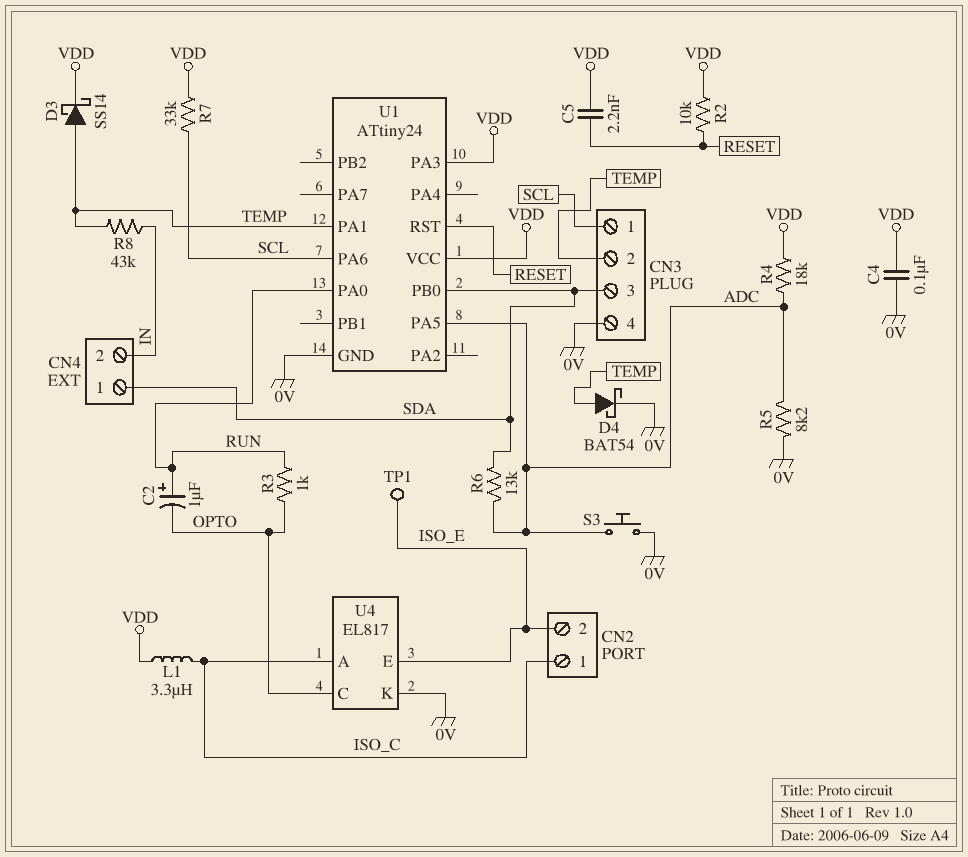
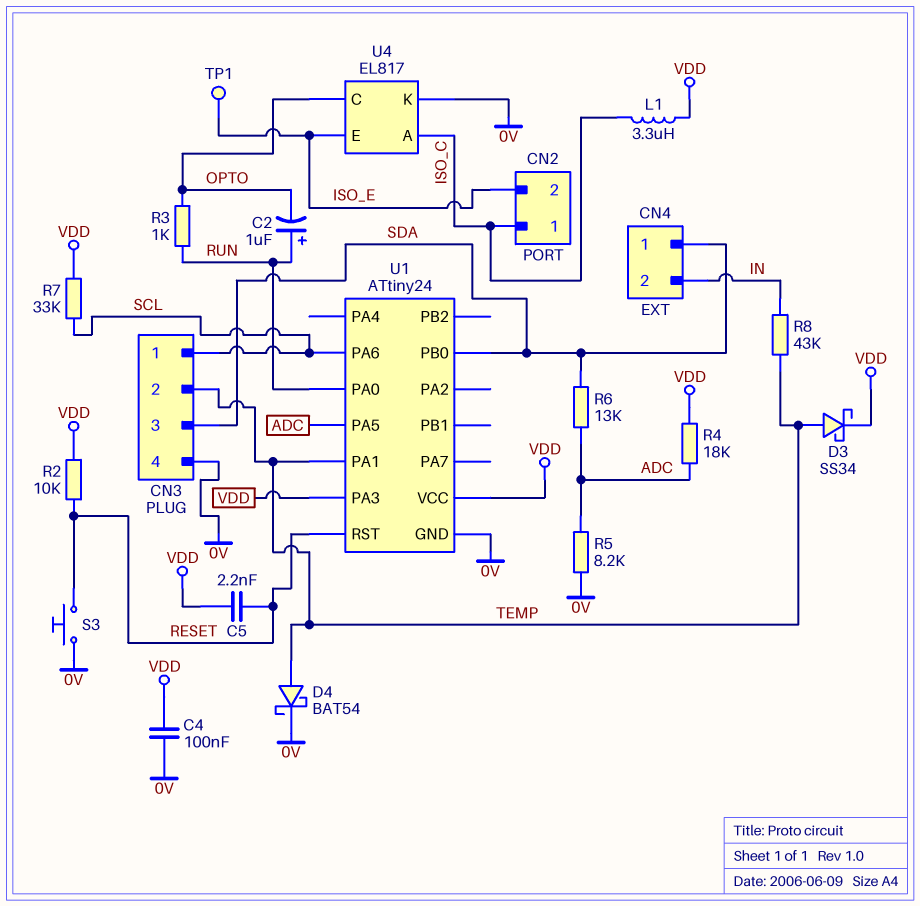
D3: schottky SS14 (A TEMP, K VDD) -> schottky SS34 (A TEMP, K VDD)
S3: button (0V, ADC) -> button (0V, RESET)

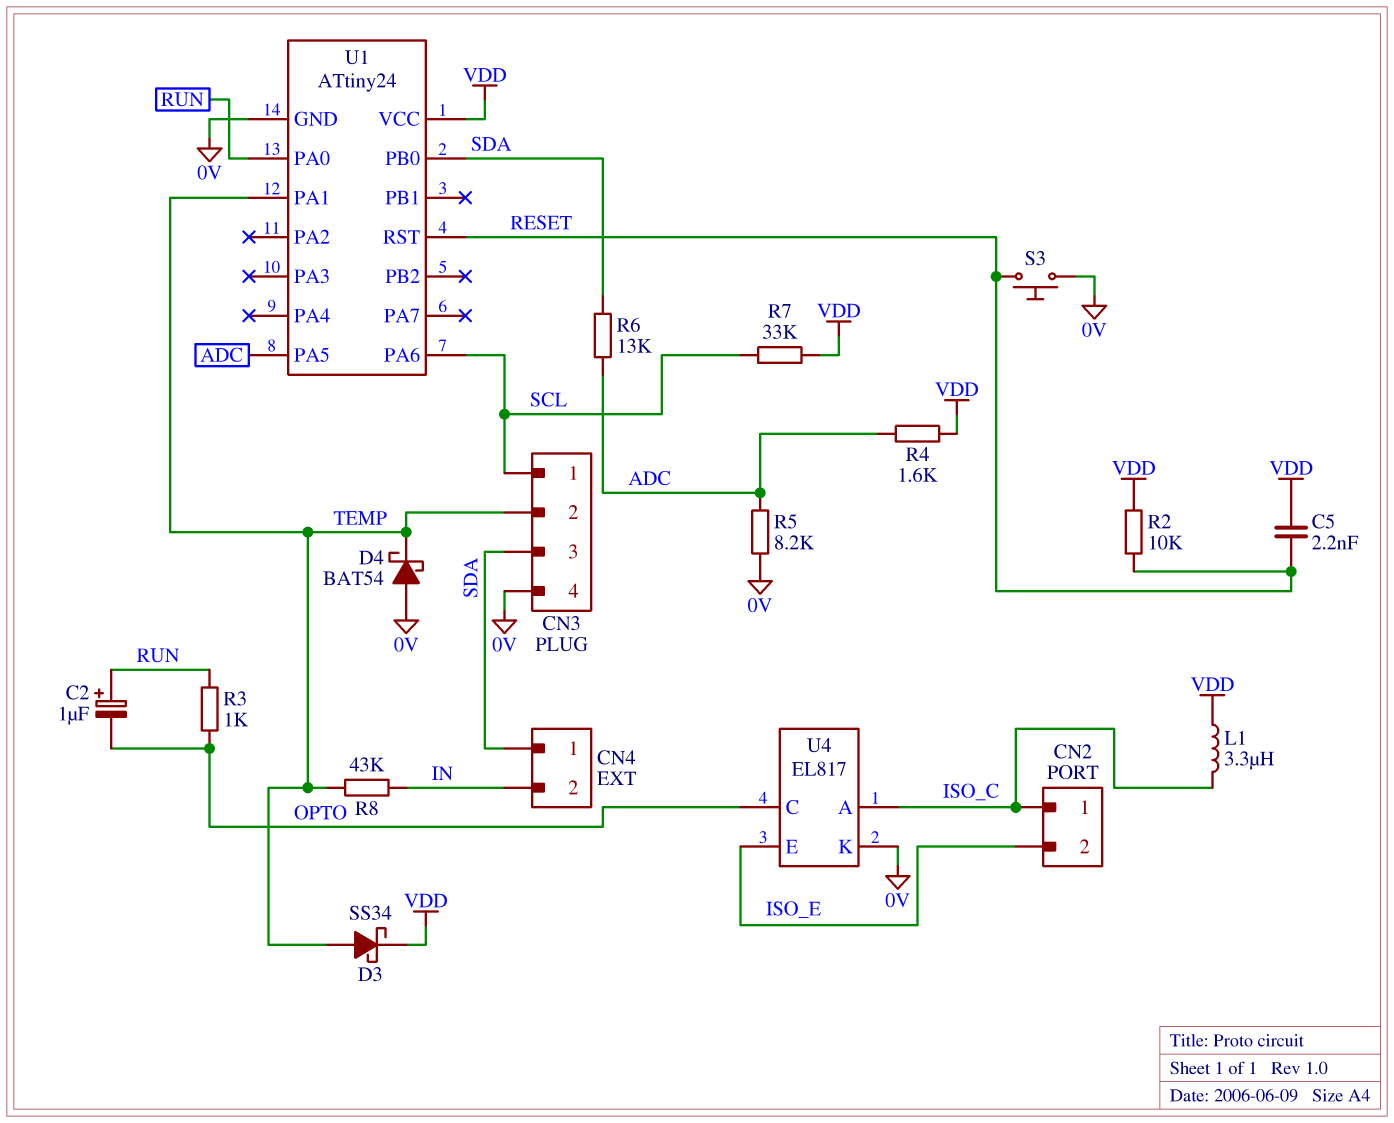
C4: 100nF (0V, VDD) -> none
D4: schottky BAT54 (A TEMP, K 0V) -> schottky BAT54 (A 0V, K TEMP)
R4: 18k (ADC, VDD) -> 1.6k (ADC, VDD)
TP1: test point (ISO_E) -> none
U1 pin PA3: VDD -> none

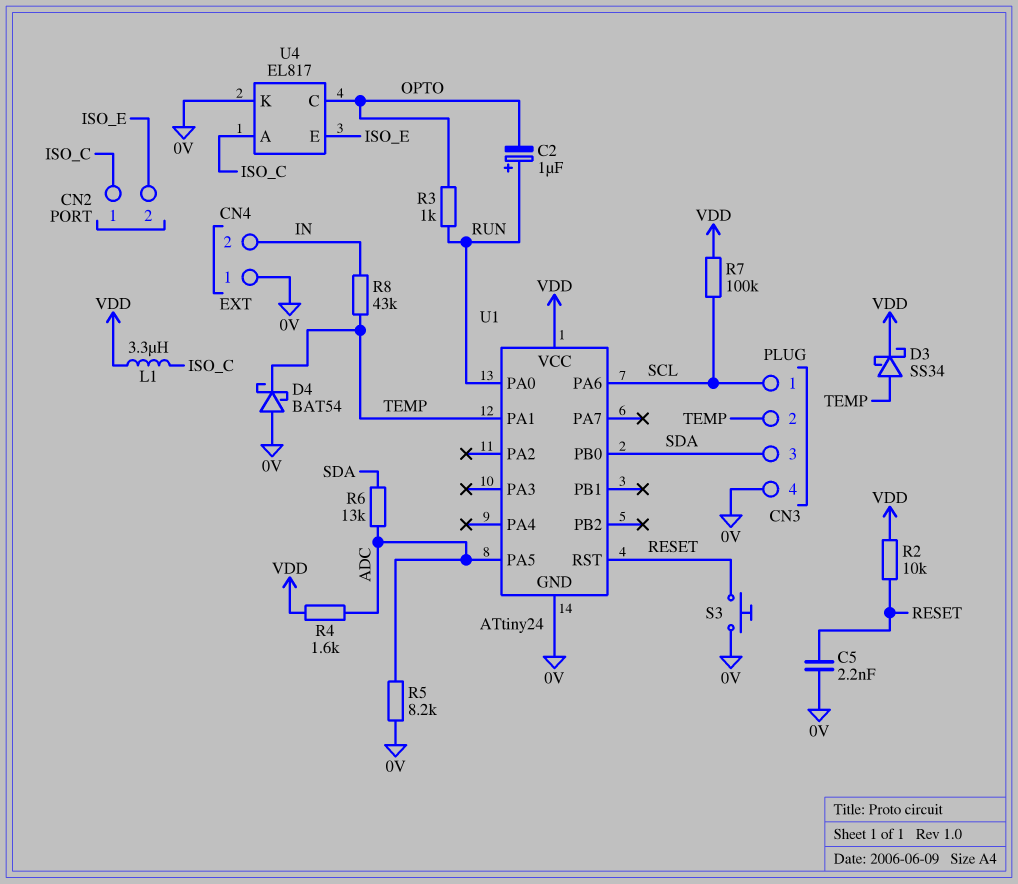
C5: 2.2nF (RESET, VDD) -> 2.2nF (0V, RESET)
CN4 pin 1: SDA -> 0V
R7: 33k (SCL, VDD) -> 100k (SCL, VDD)

